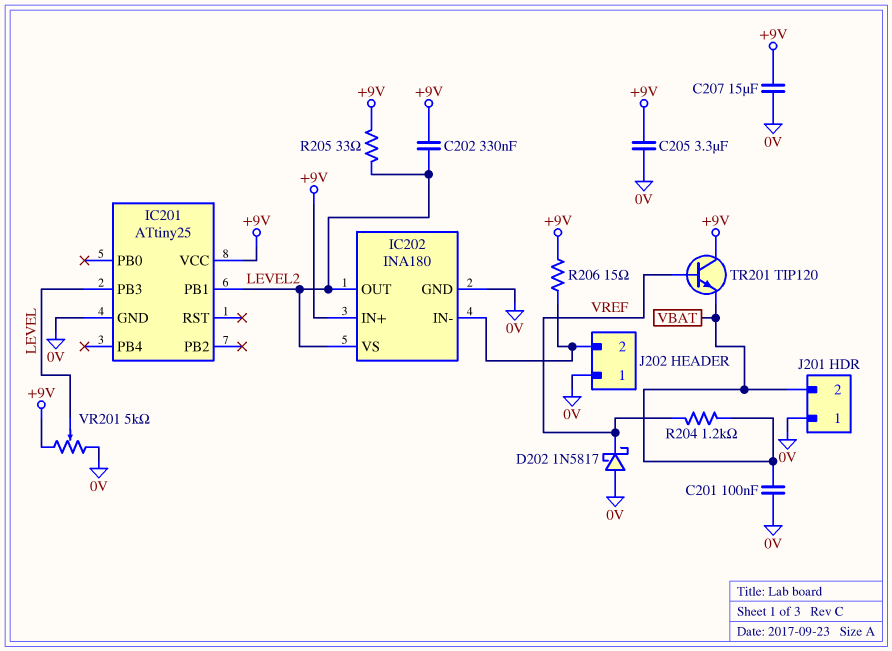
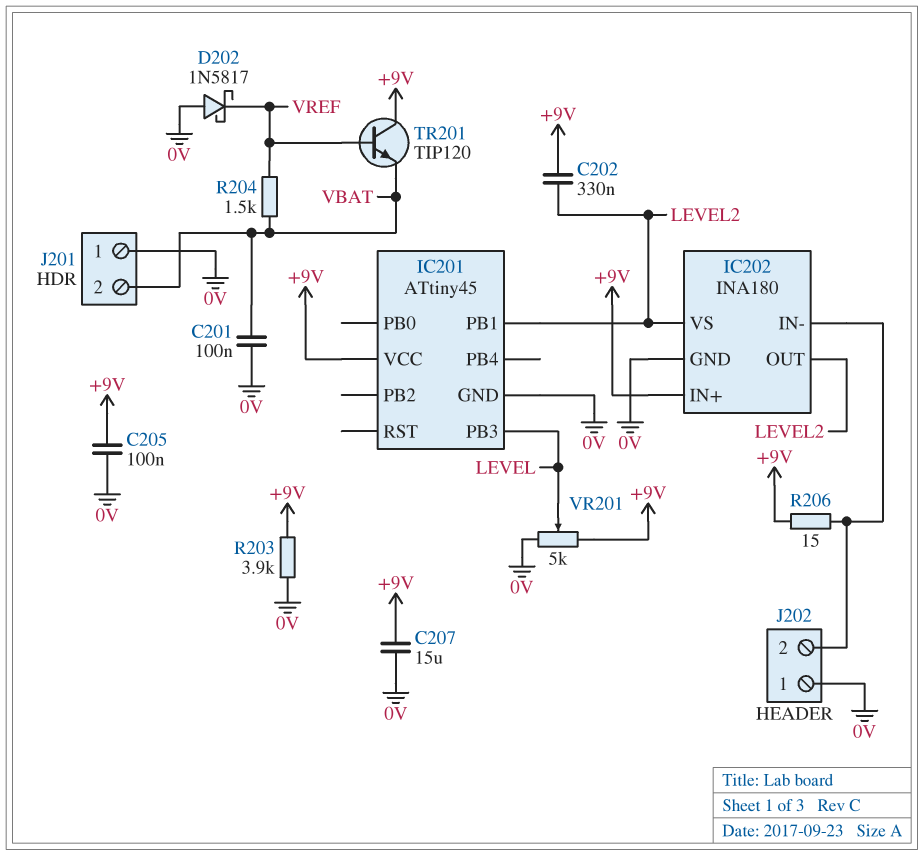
C205: 3.3uF (+9V, 0V) -> 100nF (+9V, 0V)
IC201: ATtiny25 -> ATtiny45
R203: none -> 3.9k (+9V, 0V)
R204: 1.2k (VBAT, VREF) -> 1.5k (VBAT, VREF)
R205: 33 (+9V, LEVEL2) -> none

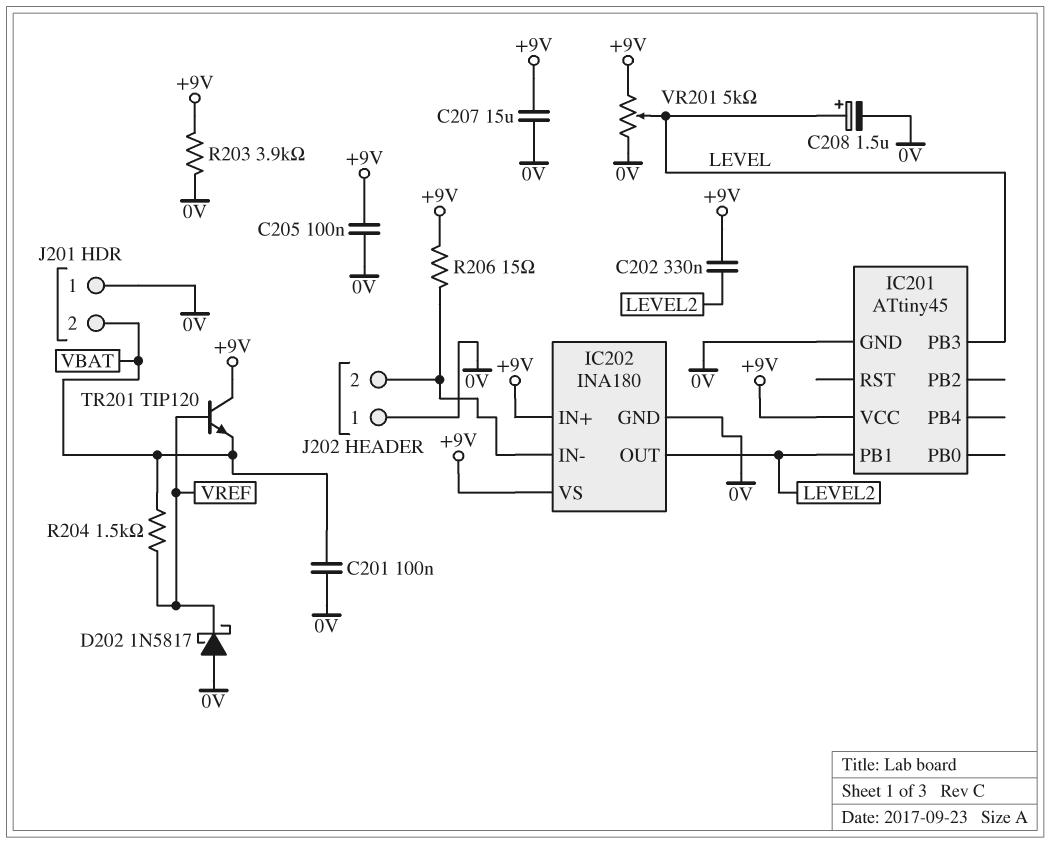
C208: none -> 1.5uF (plus LEVEL, minus 0V)
IC202 pin VS: LEVEL2 -> +9V

